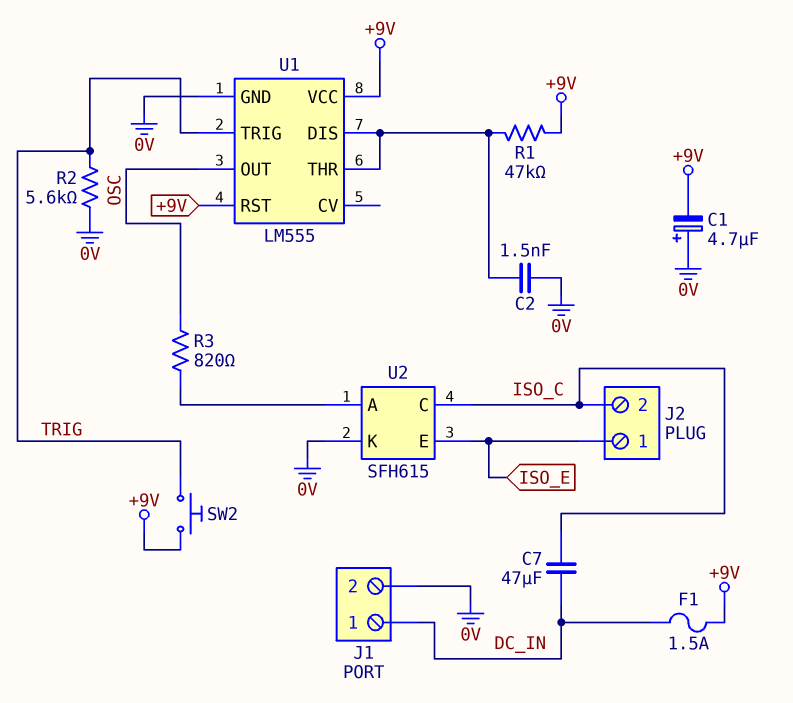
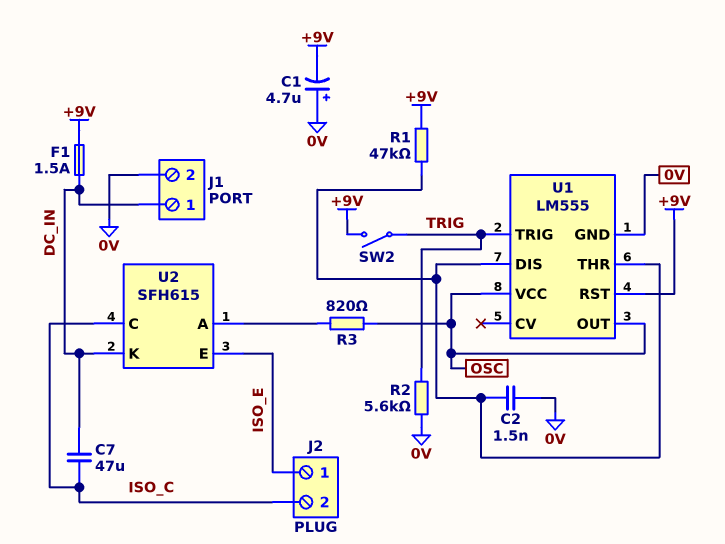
SW2: button (+9V, TRIG) -> switch (+9V, TRIG)
U1 pin VCC: +9V -> OSC
U2 pin K: 0V -> DC_IN

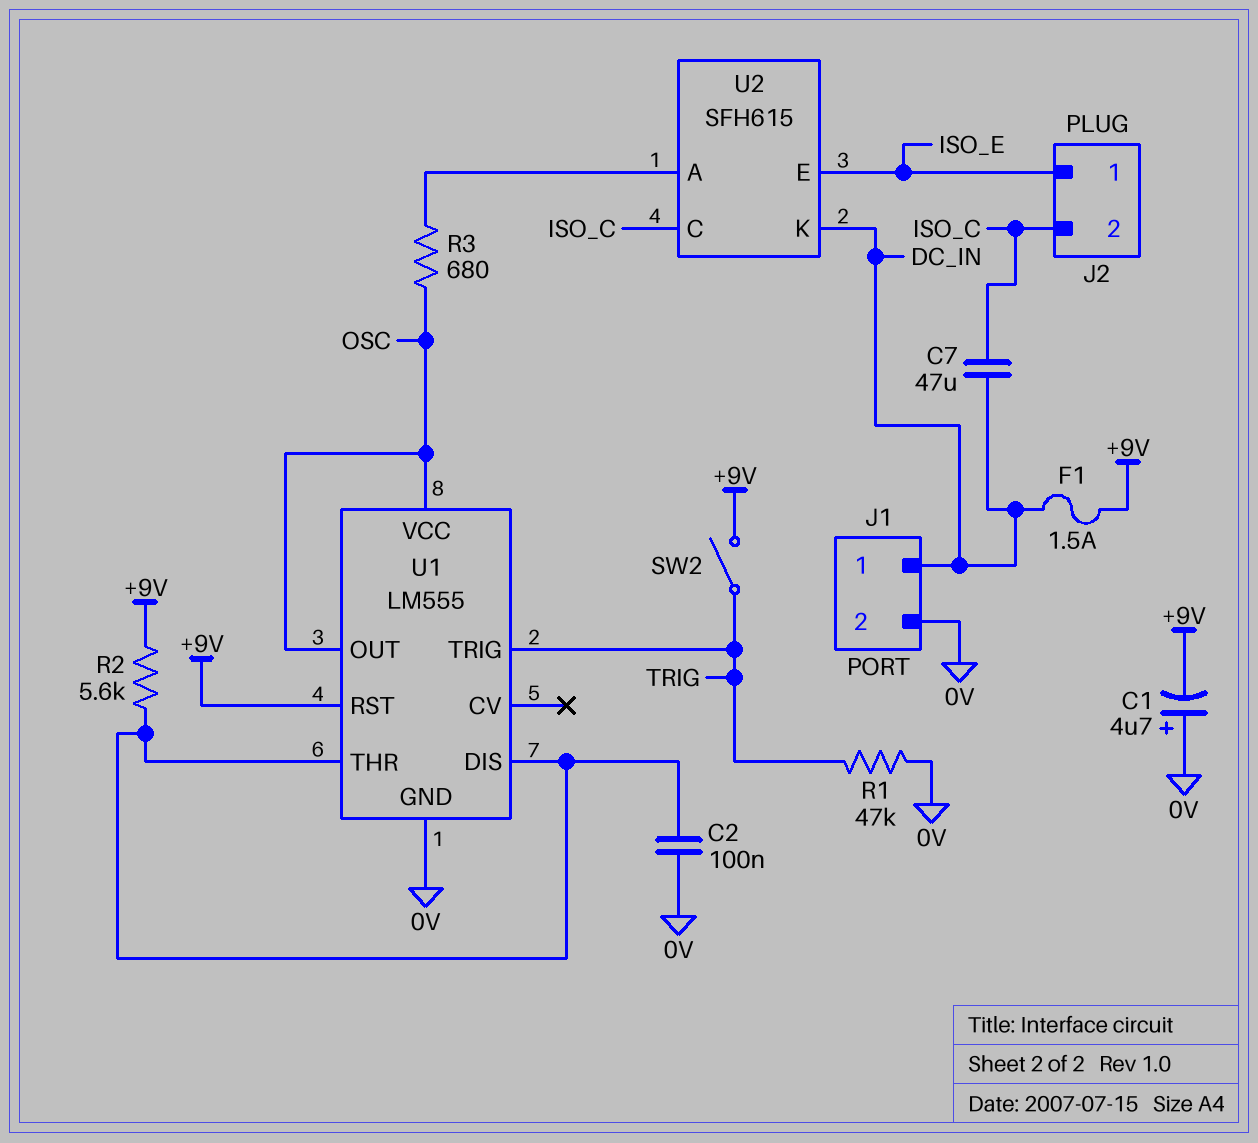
C2: 1.5nF (0V, U1/DIS) -> 100nF (0V, U1/DIS)
R1: 47k (+9V, U1/DIS) -> 47k (0V, TRIG)
R2: 5.6k (0V, TRIG) -> 5.6k (+9V, U1/DIS)
R3: 820 (OSC, U2/A) -> 680 (OSC, U2/A)

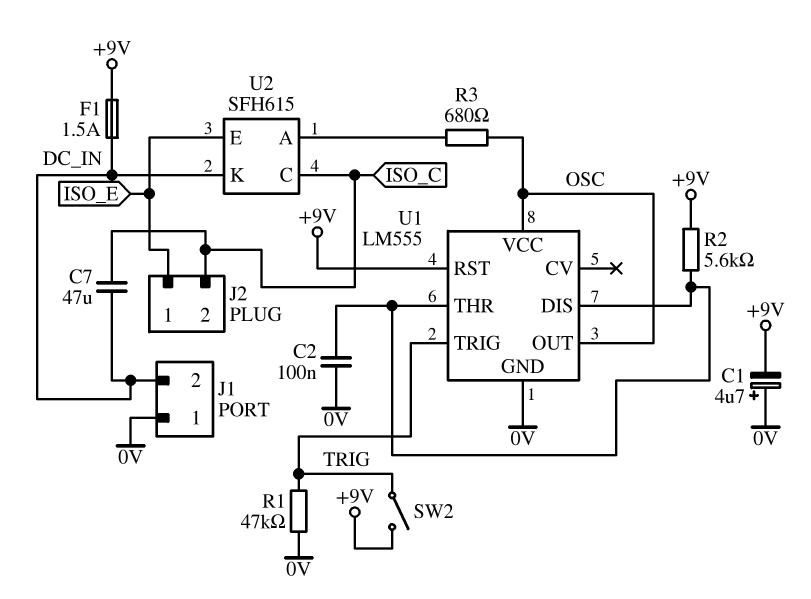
J1 pin 1: DC_IN -> 0V
J1 pin 2: 0V -> DC_IN

